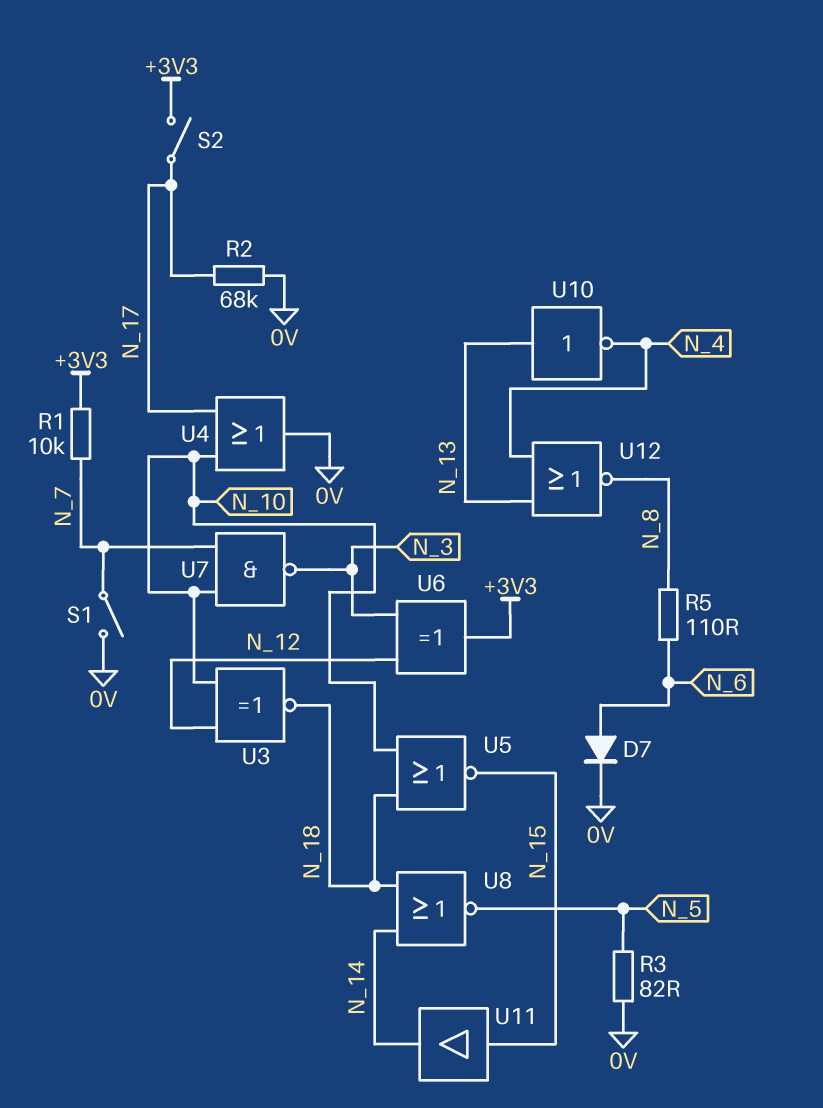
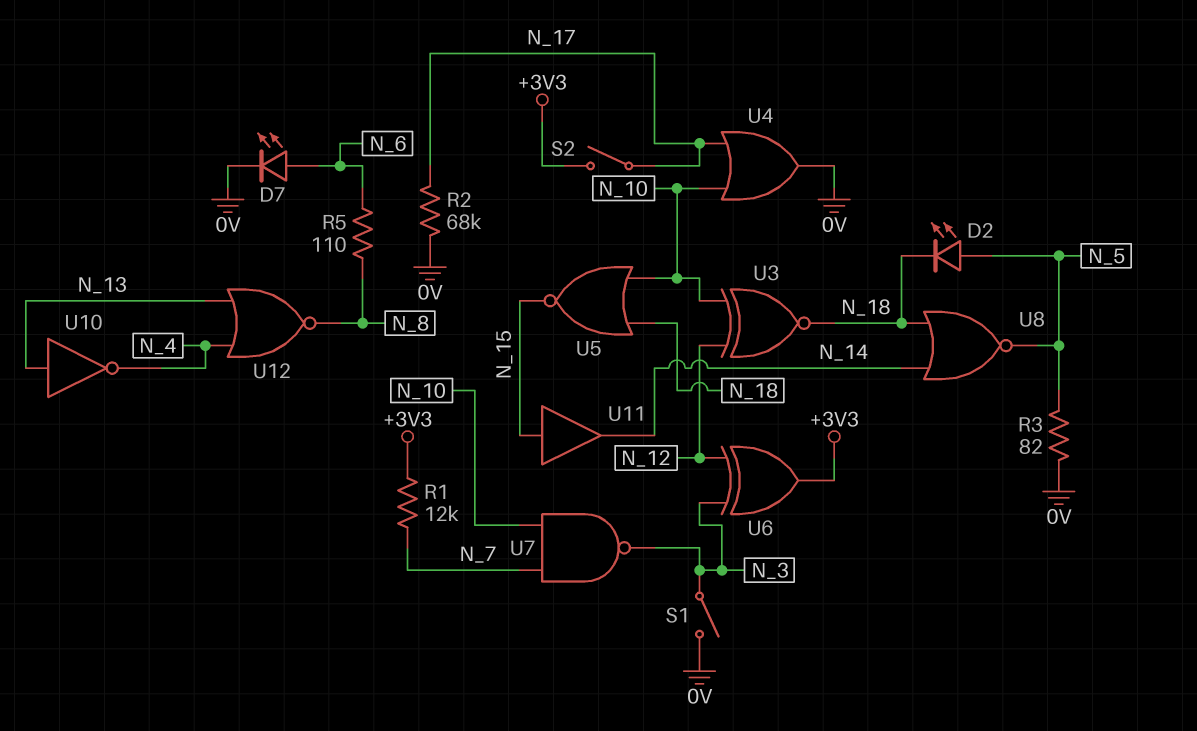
D2: none -> LED (A N_5, K N_18)
D7: diode (A N_6, K 0V) -> LED (A N_6, K 0V)
R1: 10k (+3V3, N_7) -> 12k (+3V3, N_7)
S1: switch (0V, N_7) -> switch (0V, N_3)

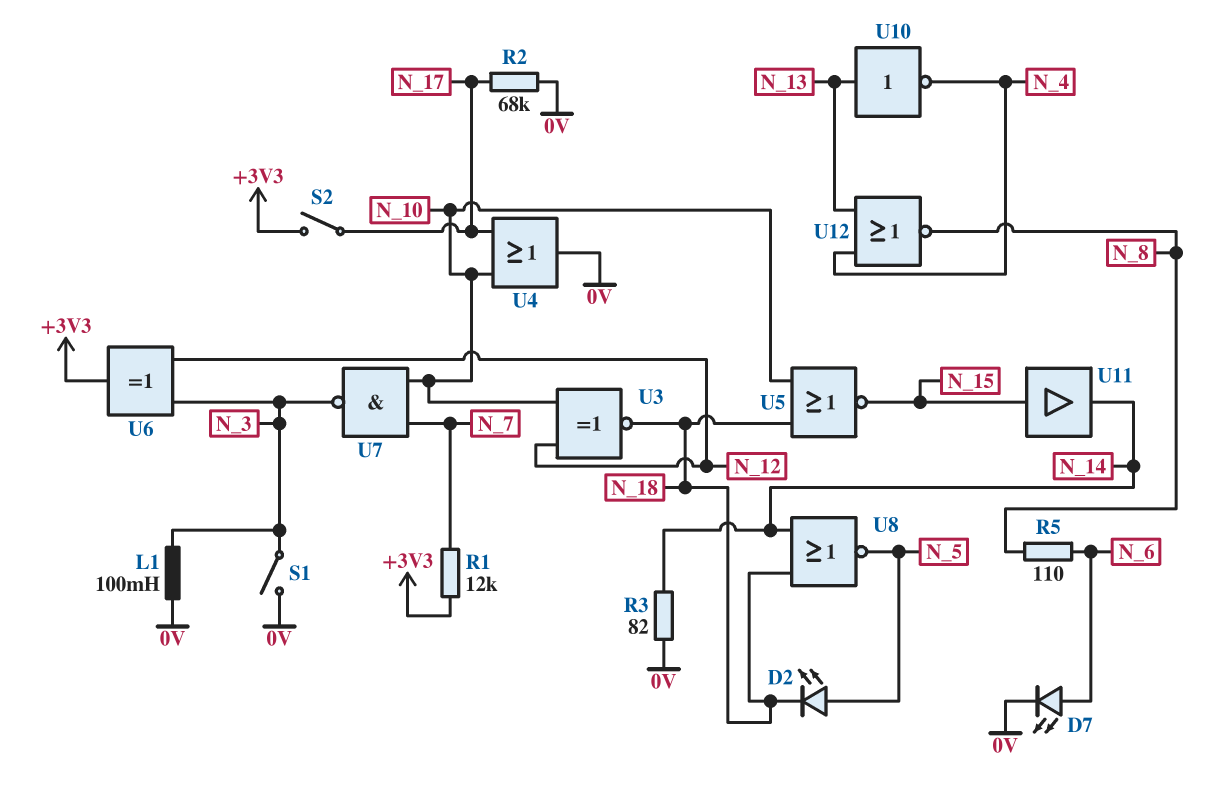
L1: none -> 100mH (0V, N_3)
R3: 82 (0V, N_5) -> 82 (0V, N_14)

